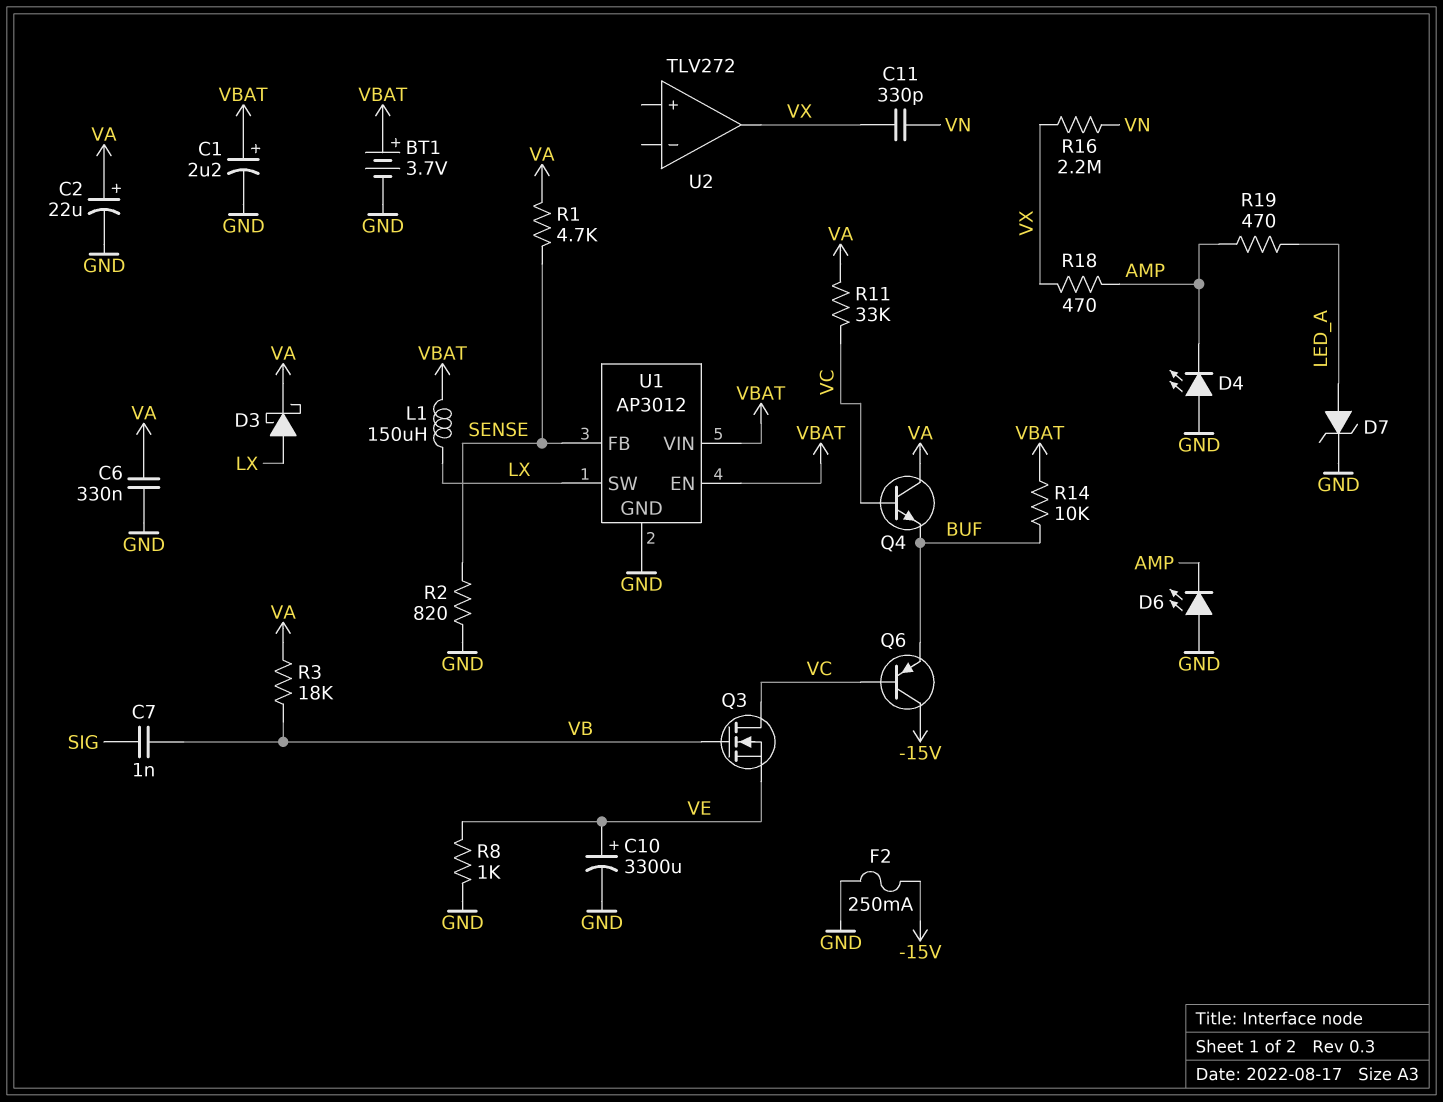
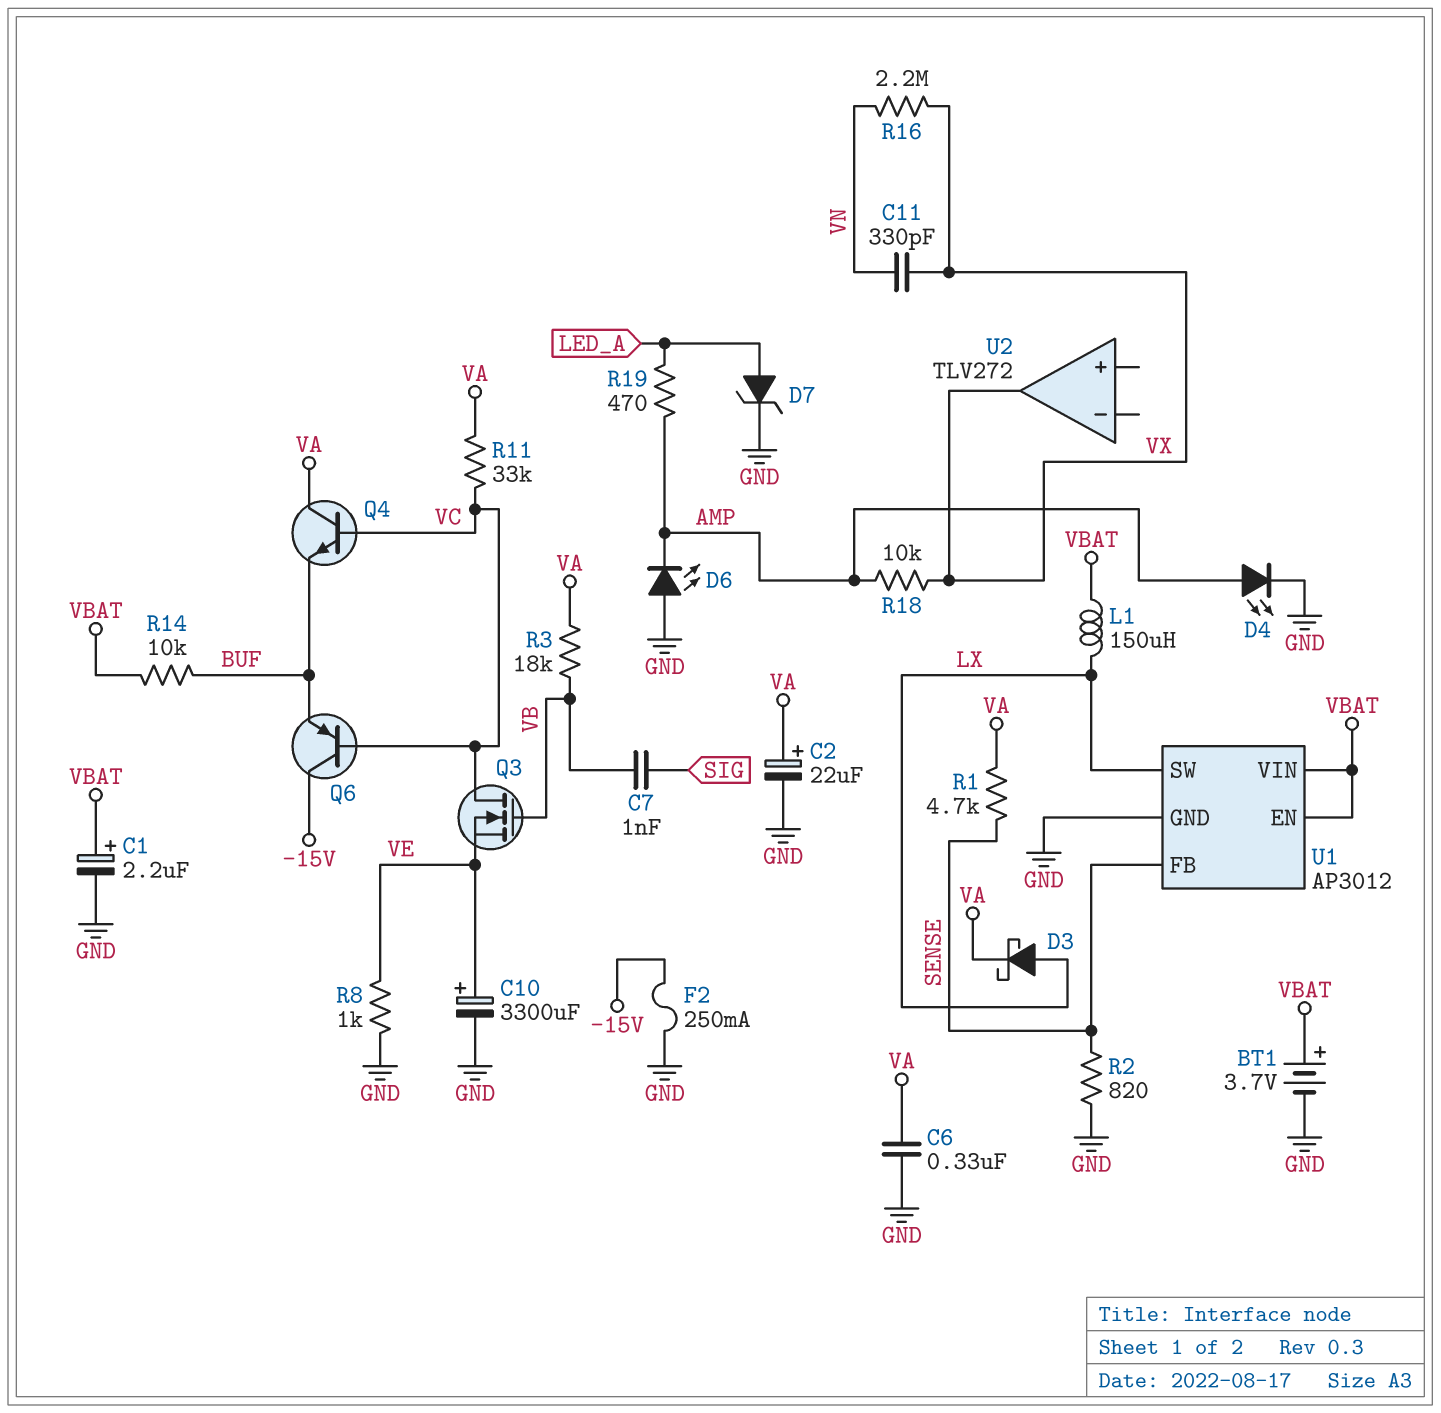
D4: LED (A GND, K AMP) -> LED (A AMP, K GND)
R18: 470 (AMP, VX) -> 10k (AMP, VX)

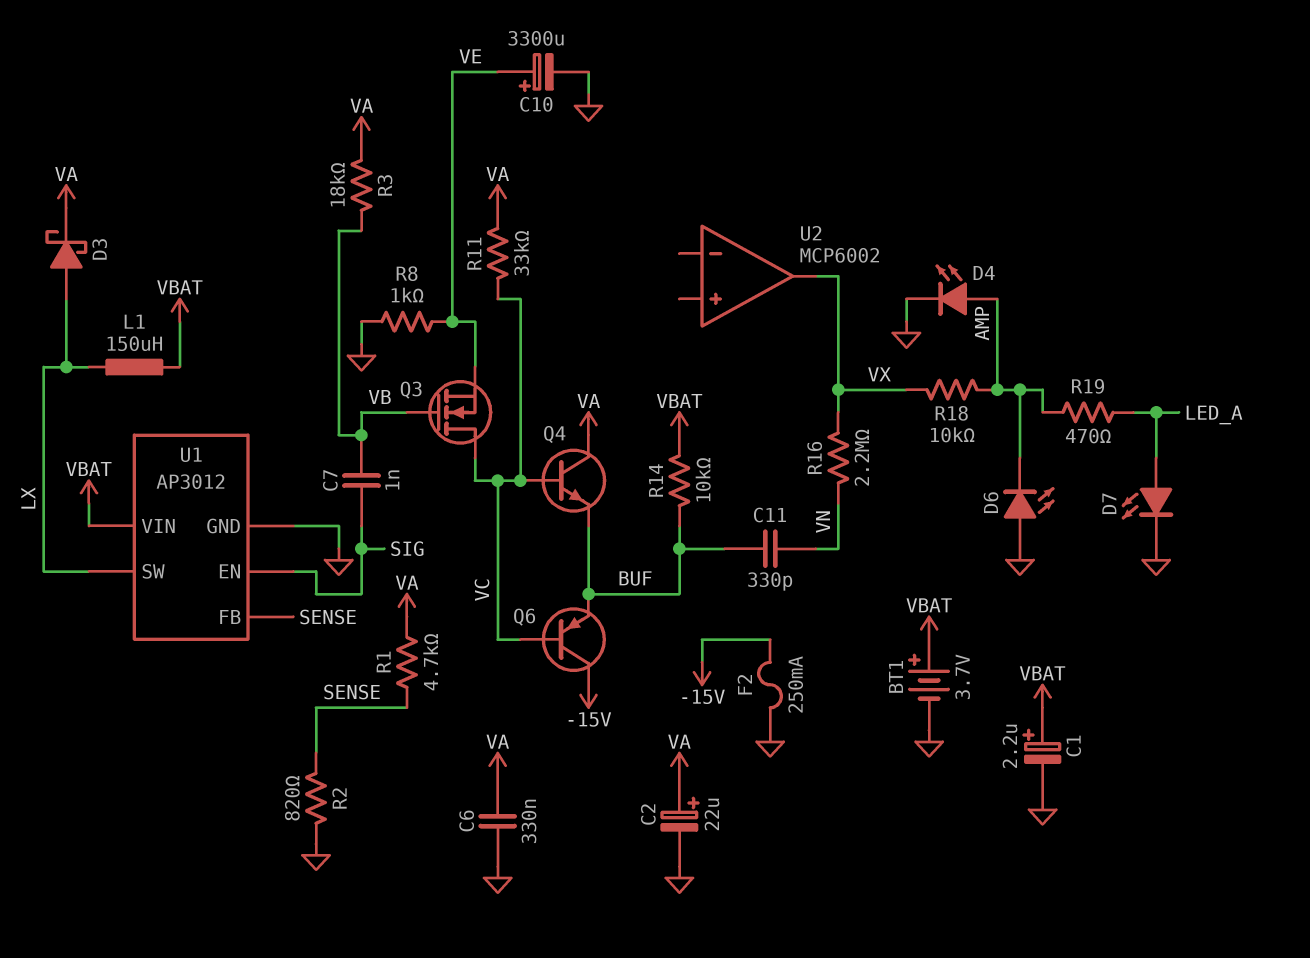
C11: 330pF (VN, VX) -> 330pF (BUF, VN)
D7: zener (A LED_A, K GND) -> LED (A LED_A, K GND)
U1 pin EN: VBAT -> SIG
U2: TLV272 -> MCP6002

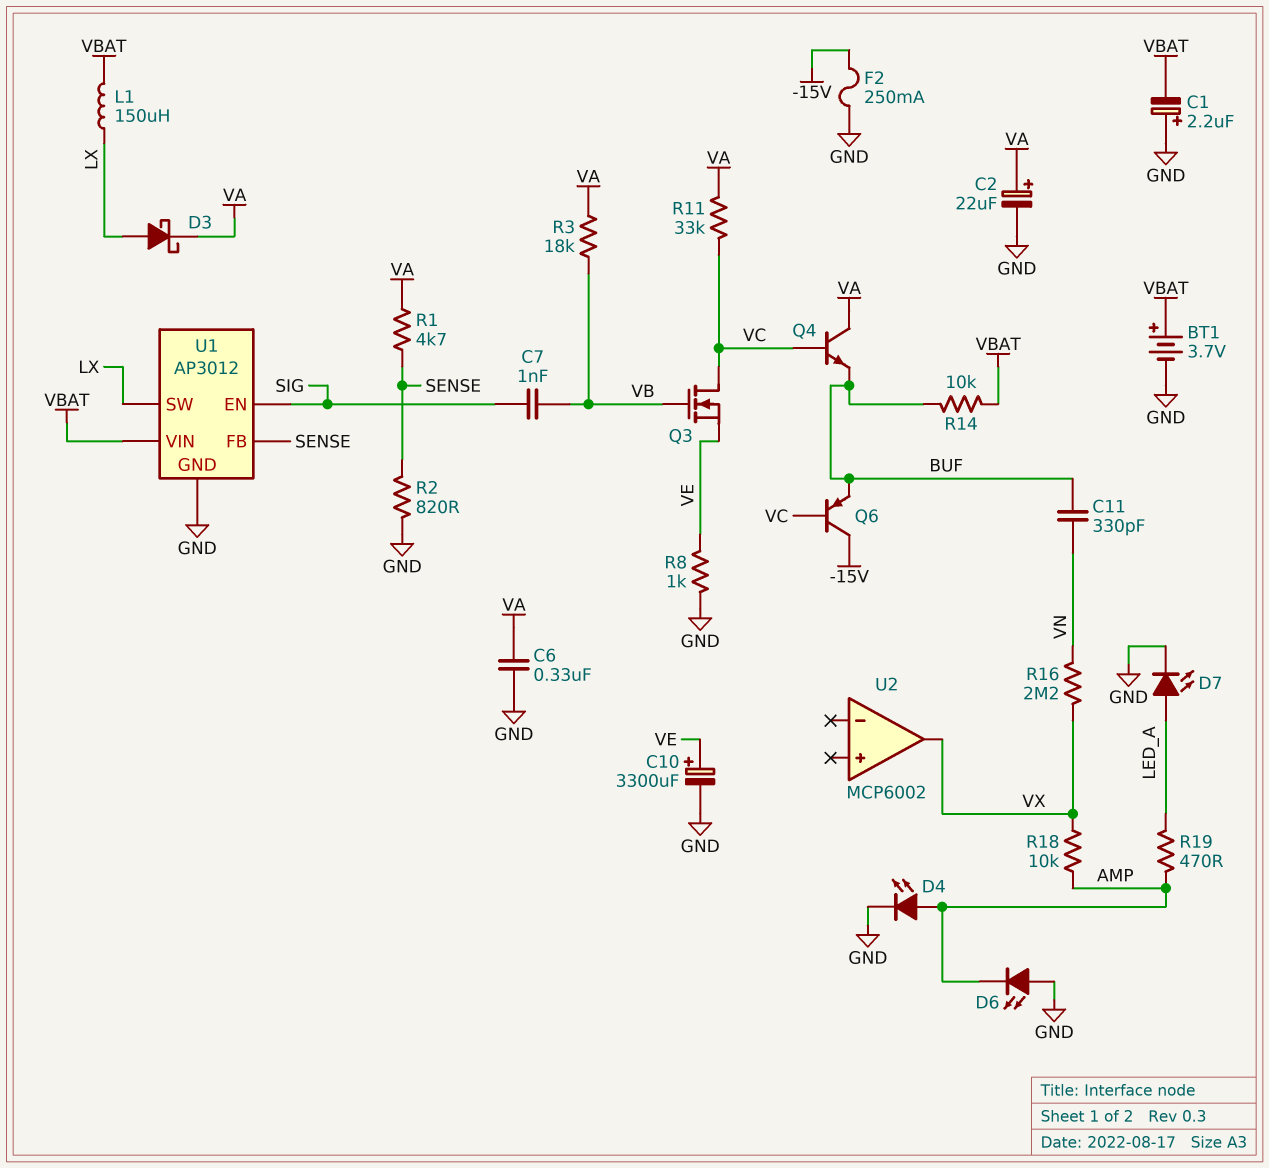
C1: 2.2uF (plus VBAT, minus GND) -> 2.2uF (plus GND, minus VBAT)

